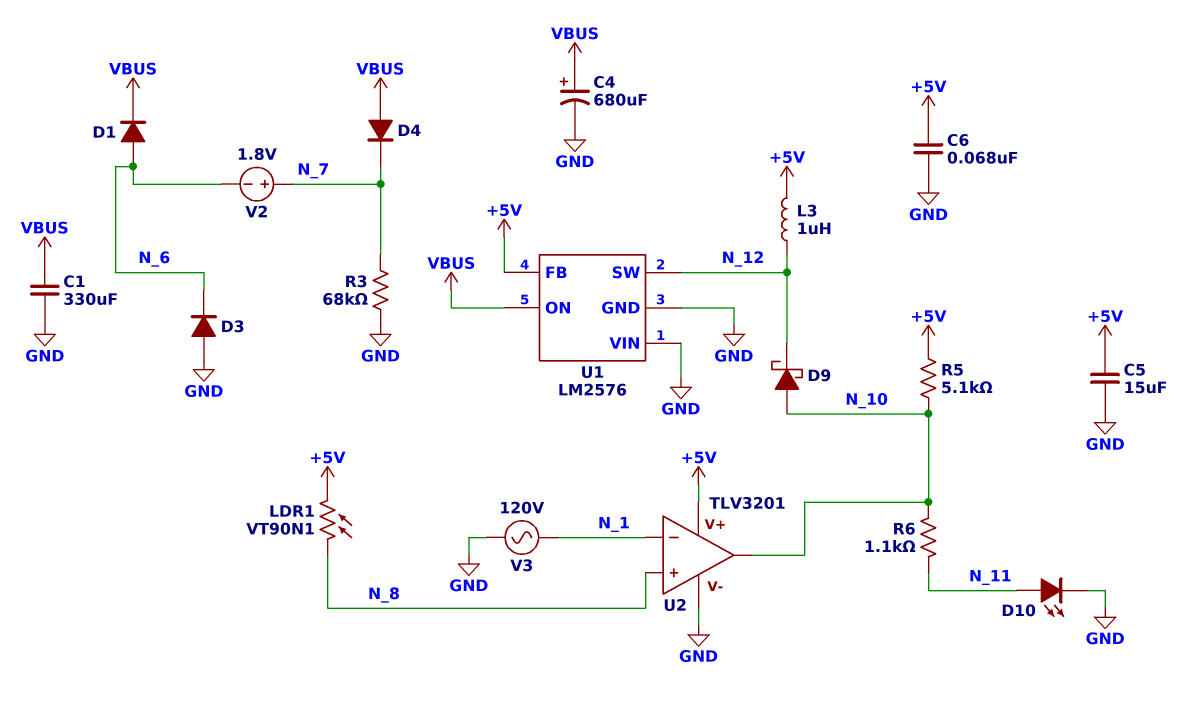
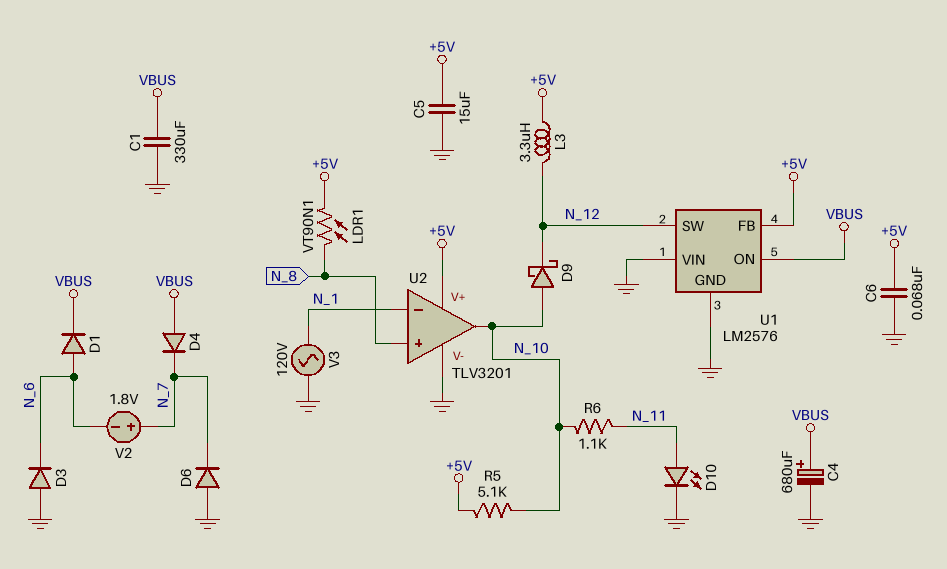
D6: none -> diode (A GND, K N_7)
L3: 1uH (+5V, N_12) -> 3.3uH (+5V, N_12)
R3: 68k (GND, N_7) -> none

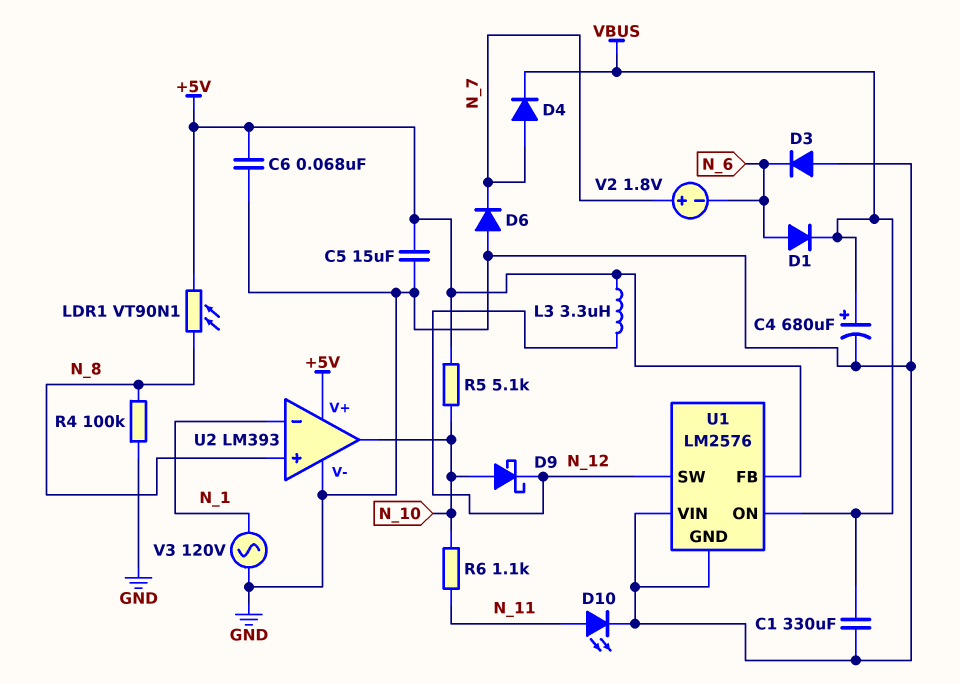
D4: diode (A VBUS, K N_7) -> diode (A N_7, K VBUS)
R4: none -> 100k (GND, N_8)
U2: TLV3201 -> LM393

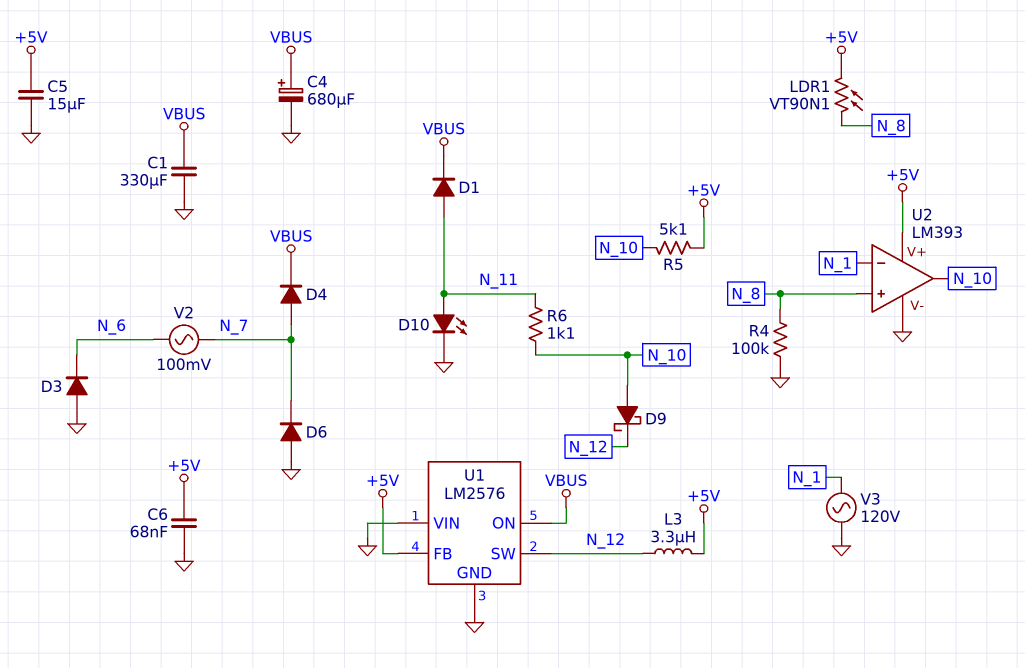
D1: diode (A N_6, K VBUS) -> diode (A N_11, K VBUS)
V2: 1.8V (plus N_7, minus N_6) -> AC 100mV (N_6, N_7)

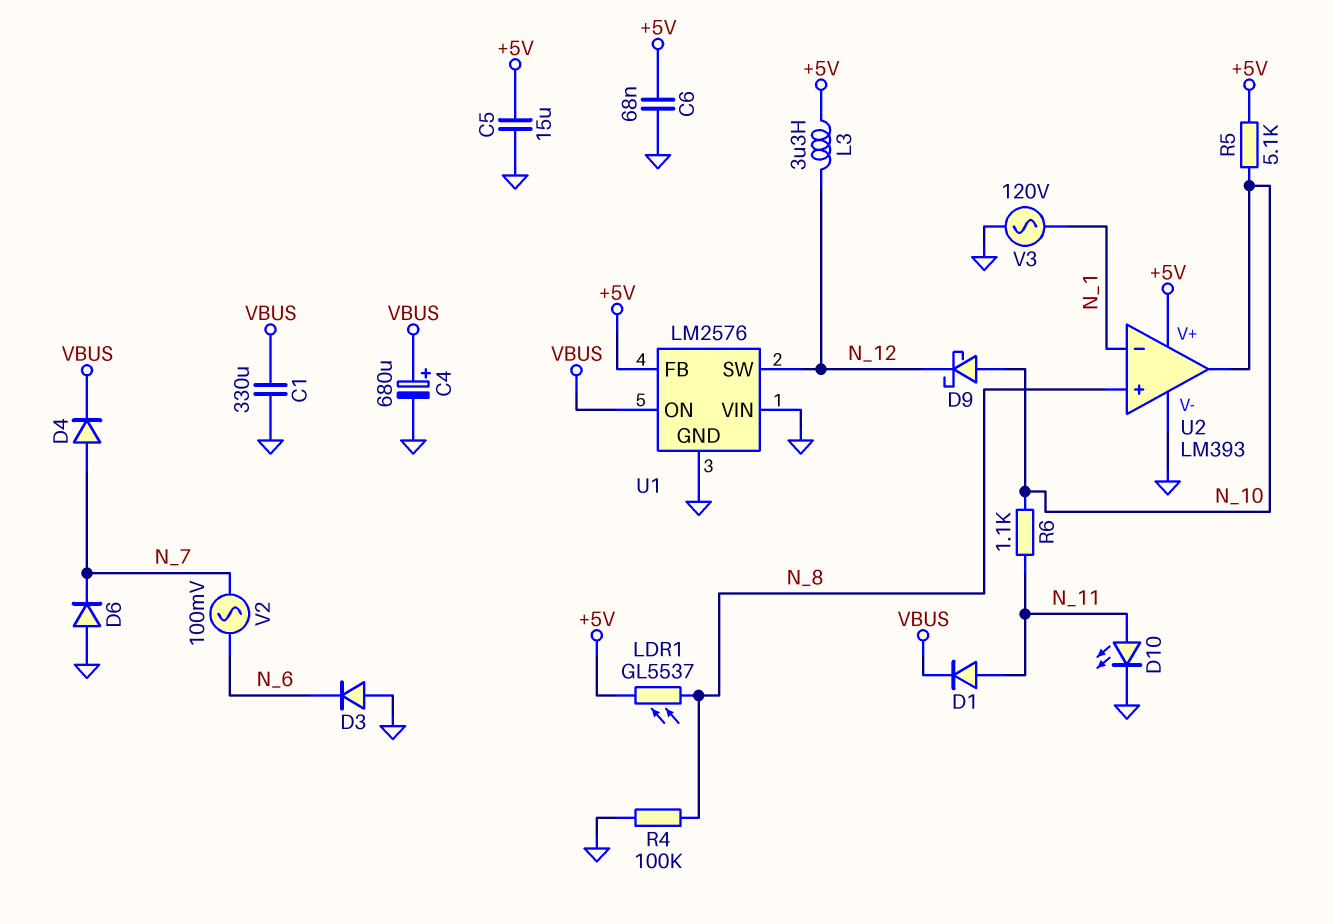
LDR1: VT90N1 (+5V, N_8) -> GL5537 (+5V, N_8)

